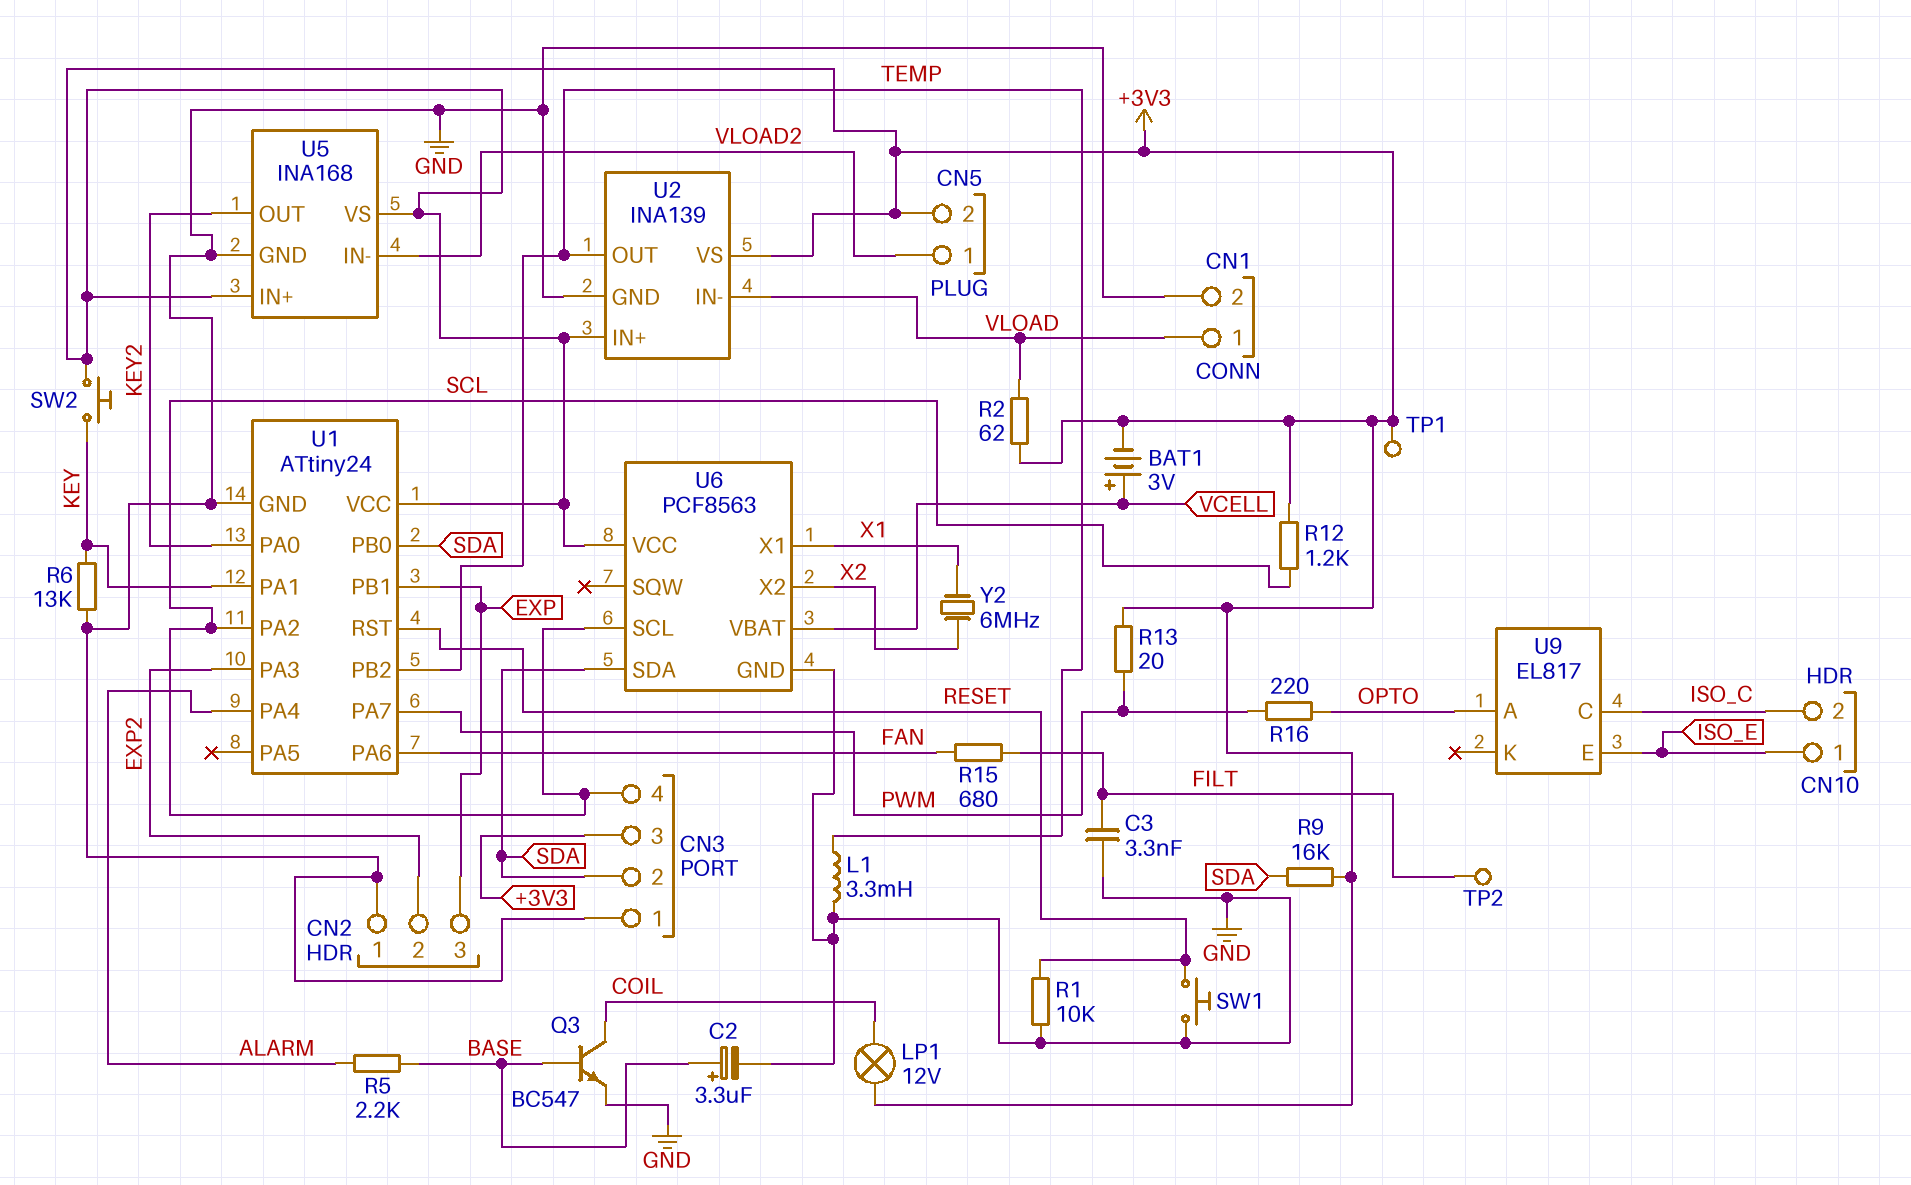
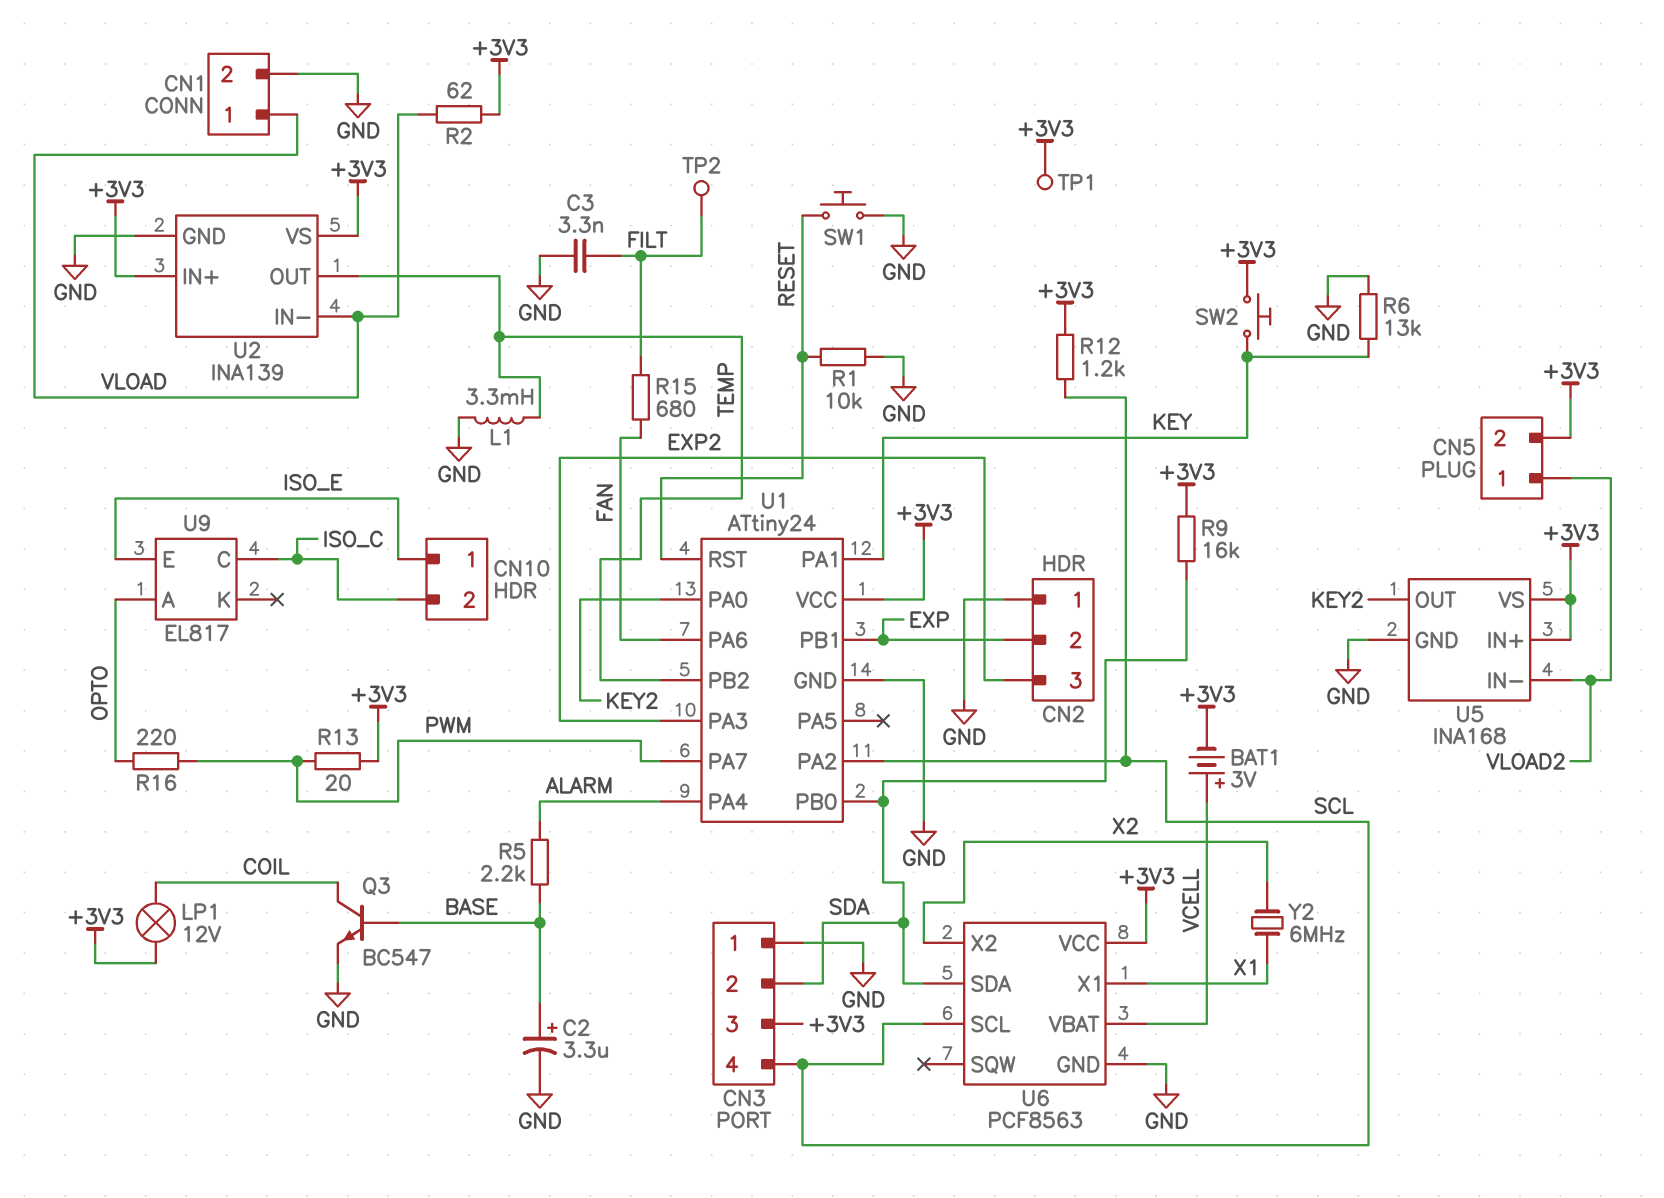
CN2 pin 2: EXP2 -> EXP
CN2 pin 3: EXP -> EXP2

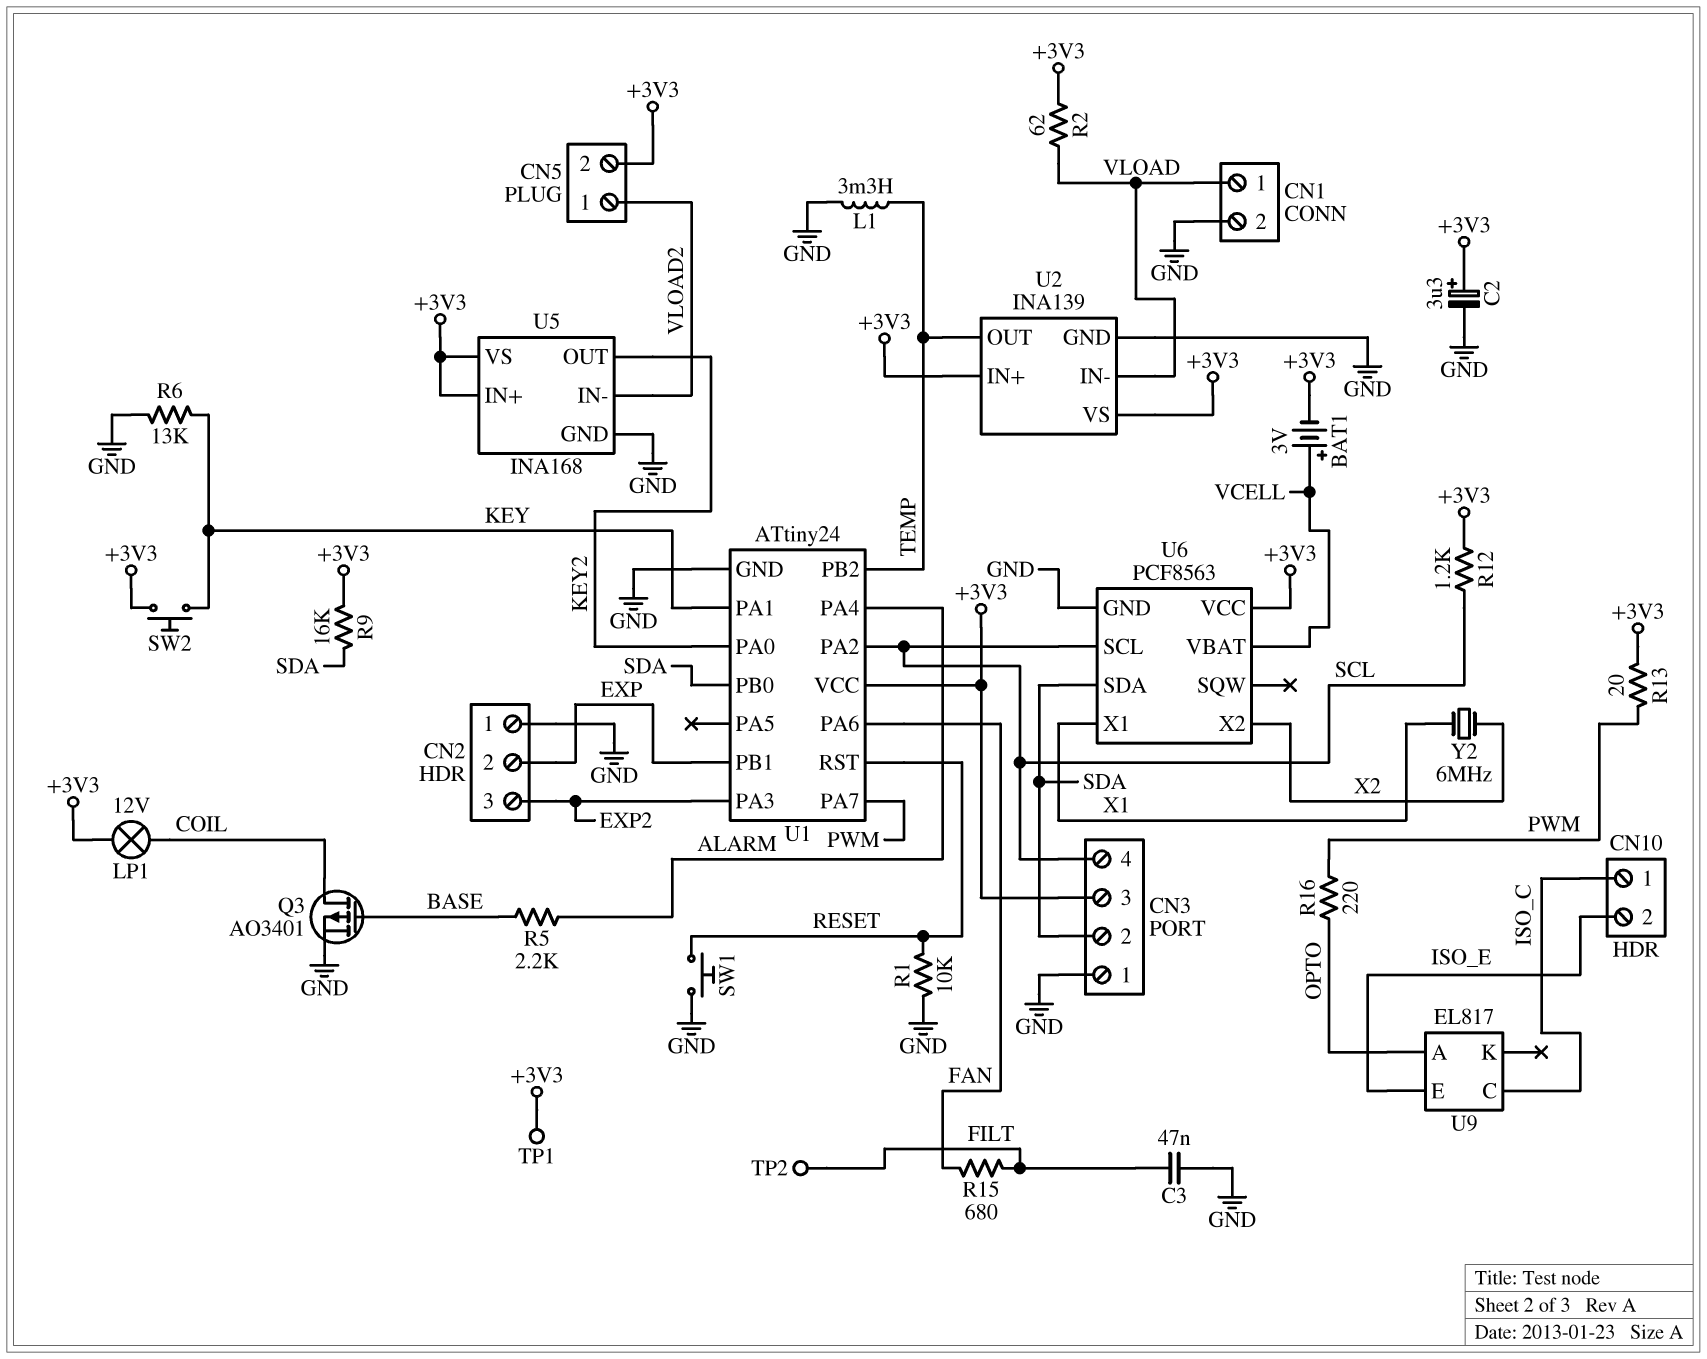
C2: 3.3uF (plus BASE, minus GND) -> 3.3uF (plus +3V3, minus GND)
C3: 3.3nF (FILT, GND) -> 47nF (FILT, GND)
CN10 pin 1: ISO_E -> ISO_C
CN10 pin 2: ISO_C -> ISO_E
Q3: NPN BC547 (B BASE, C COIL, E GND) -> PMOS AO3401 (G BASE, D COIL, S GND)

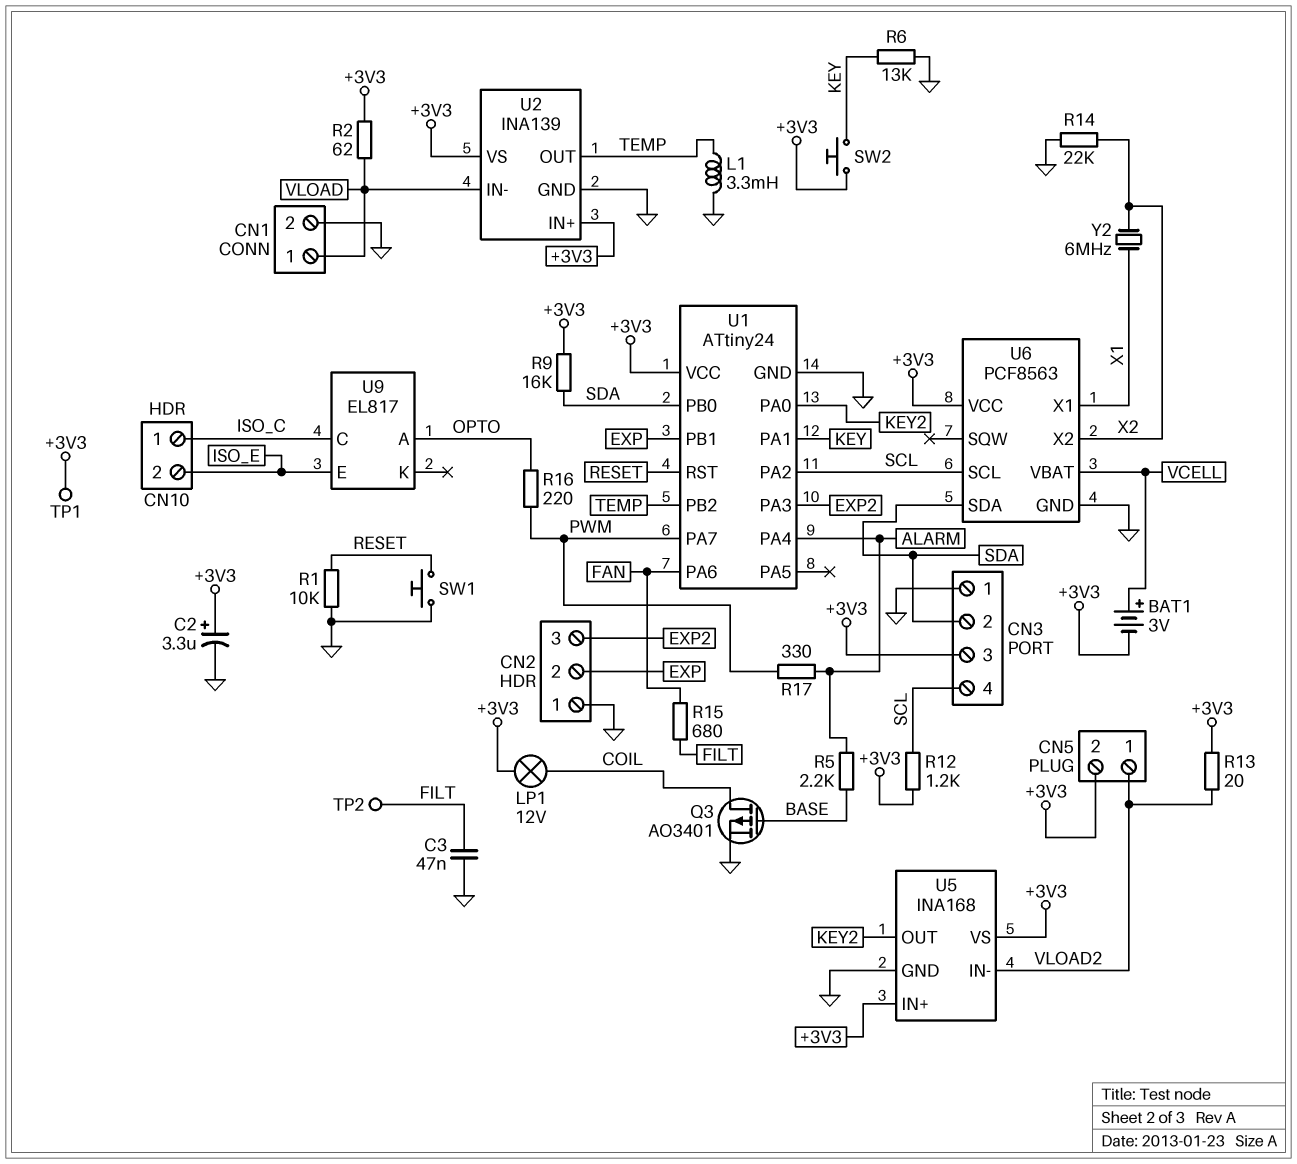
R13: 20 (+3V3, PWM) -> 20 (+3V3, VLOAD2)
R14: none -> 22k (GND, X2)
R17: none -> 330 (ALARM, PWM)

